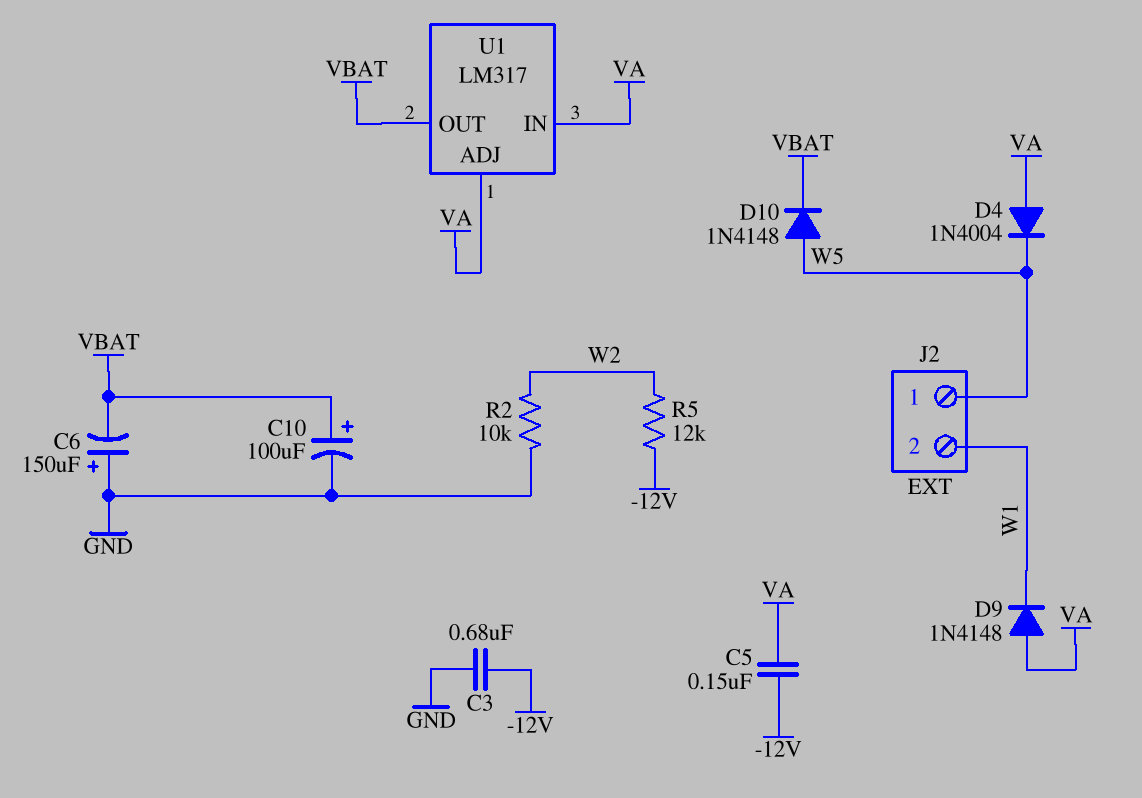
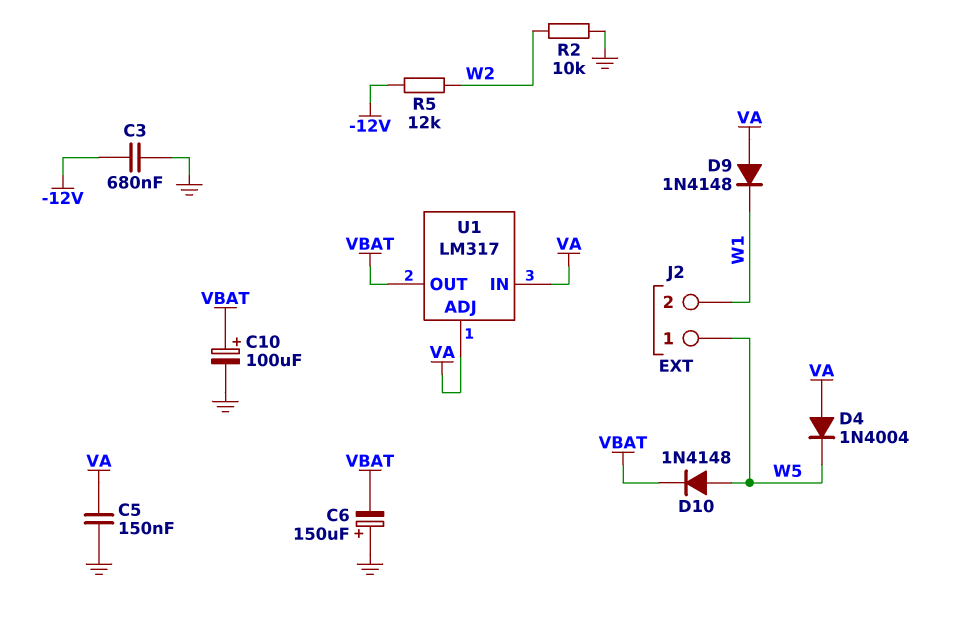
C5: 150nF (-12V, VA) -> 150nF (GND, VA)

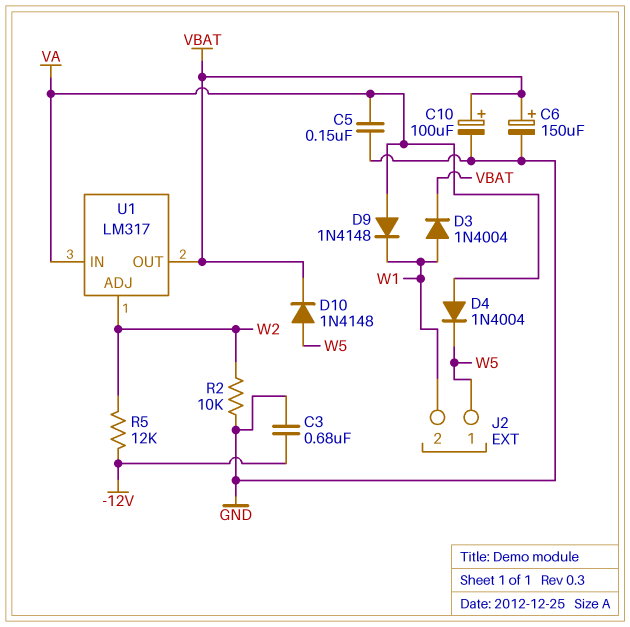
C6: 150uF (plus GND, minus VBAT) -> 150uF (plus VBAT, minus GND)
D3: none -> diode 1N4004 (A W1, K VBAT)
U1 pin ADJ: VA -> W2

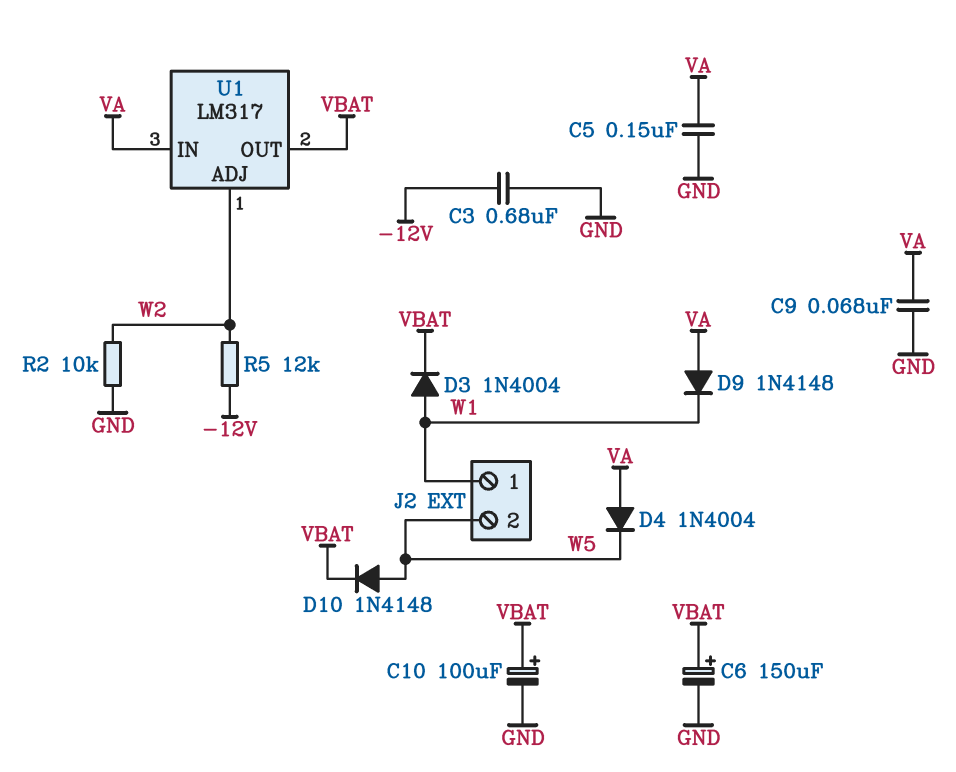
C9: none -> 68nF (GND, VA)
J2 pin 1: W5 -> W1
J2 pin 2: W1 -> W5

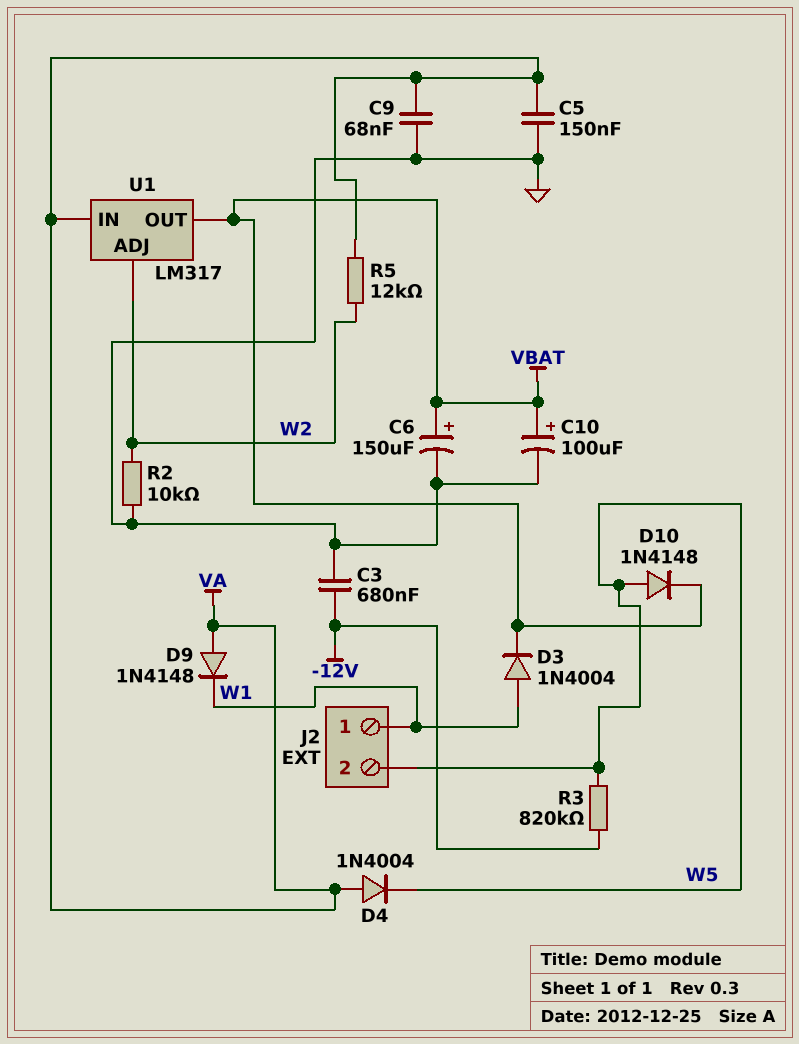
R3: none -> 820k (-12V, W5)
R5: 12k (-12V, W2) -> 12k (VA, W2)

